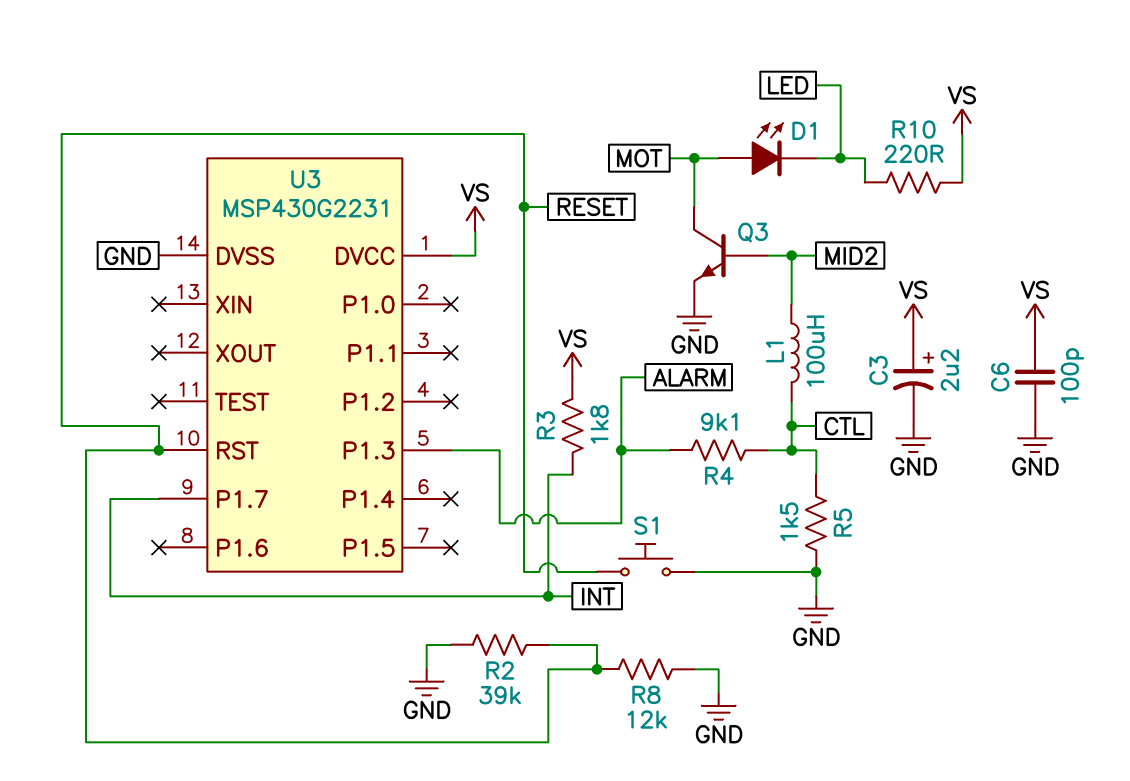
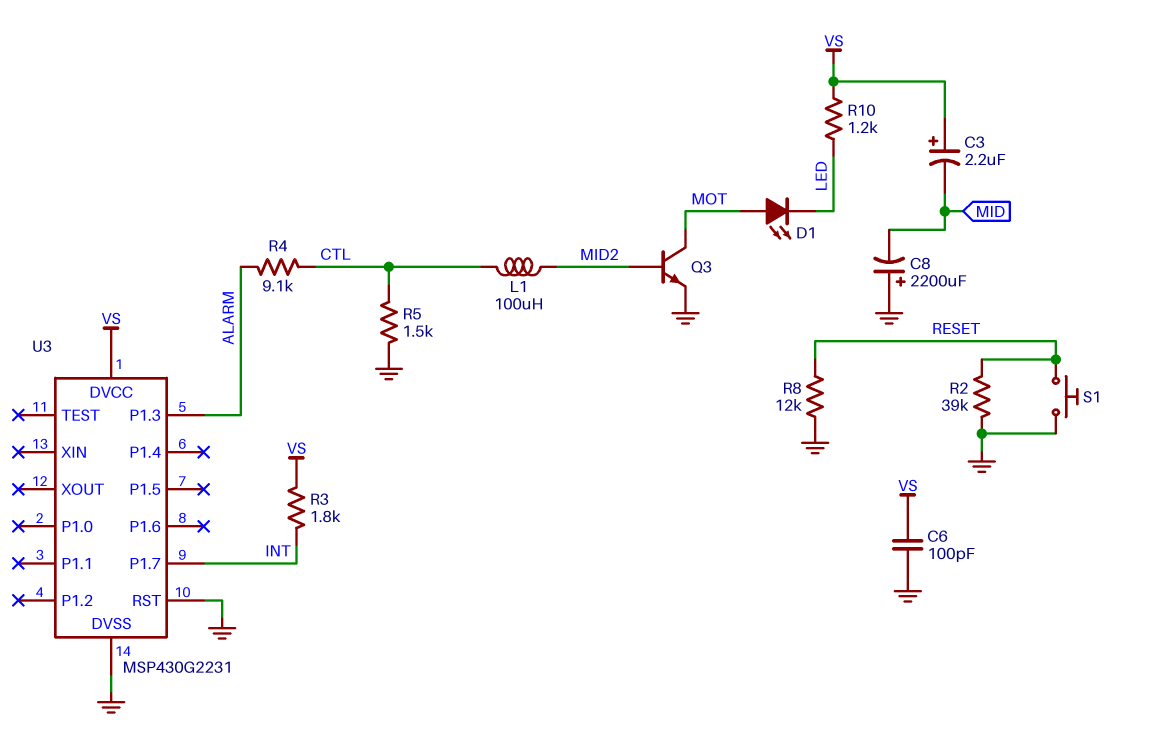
C3: 2.2uF (plus VS, minus GND) -> 2.2uF (plus VS, minus MID)
C8: none -> 2200uF (plus GND, minus MID)
R10: 220 (LED, VS) -> 1.2k (LED, VS)
U3 pin RST: RESET -> GND

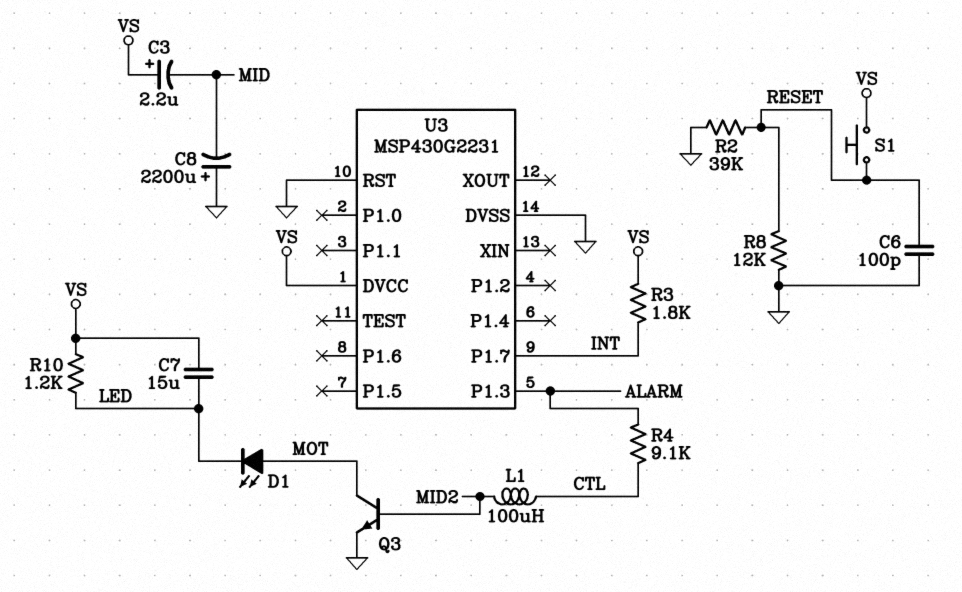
C6: 100pF (GND, VS) -> 100pF (GND, RESET)
C7: none -> 15uF (LED, VS)
R5: 1.5k (CTL, GND) -> none
S1: button (GND, RESET) -> button (RESET, VS)

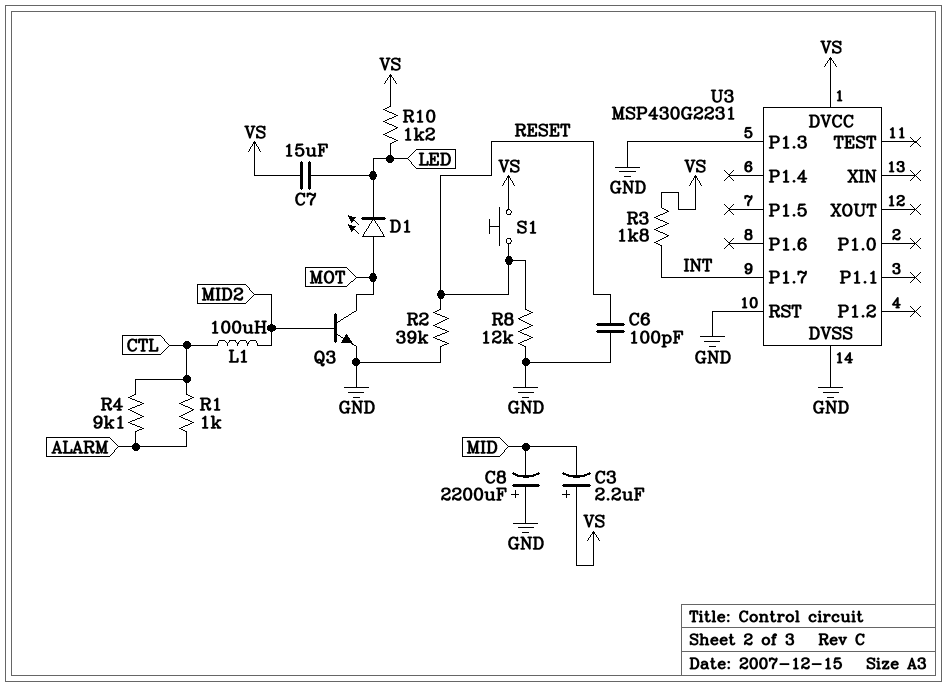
R1: none -> 1k (ALARM, CTL)
U3 pin P1.3: ALARM -> GND

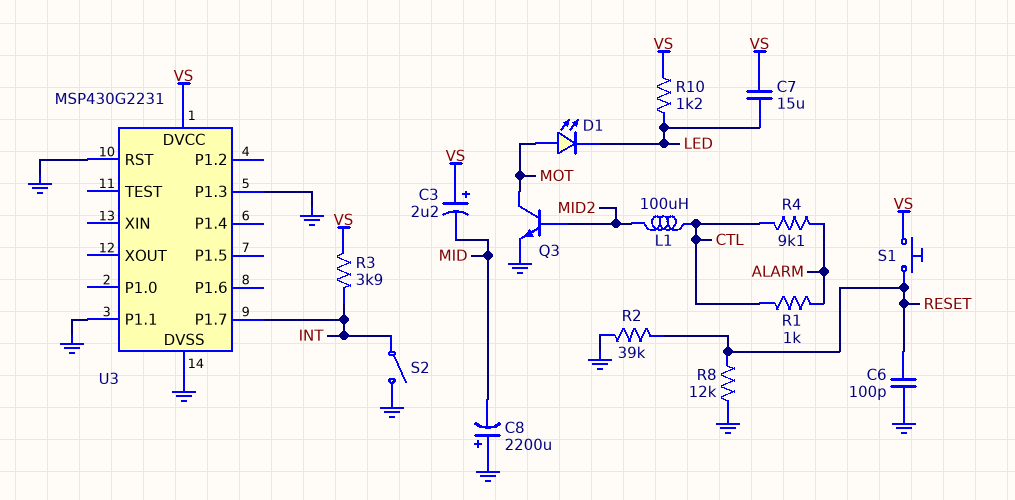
R3: 1.8k (INT, VS) -> 3.9k (INT, VS)
S2: none -> switch (GND, INT)
U3 pin P1.1: none -> GND

